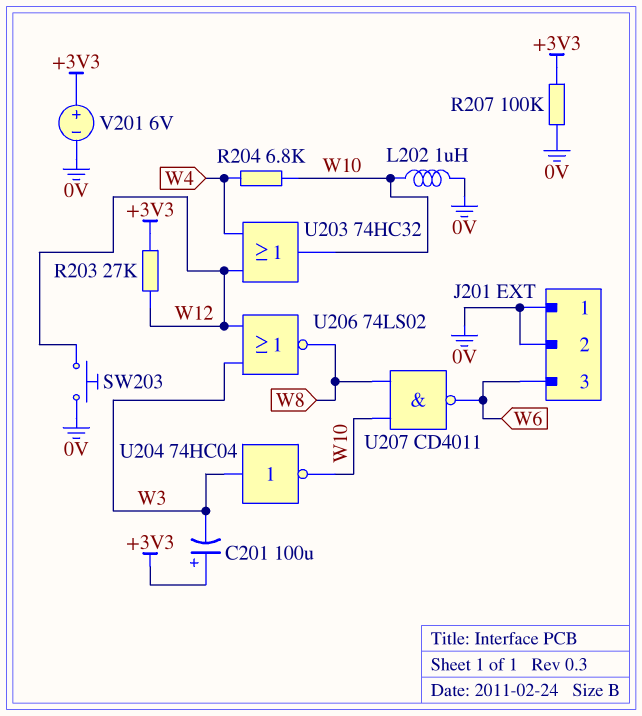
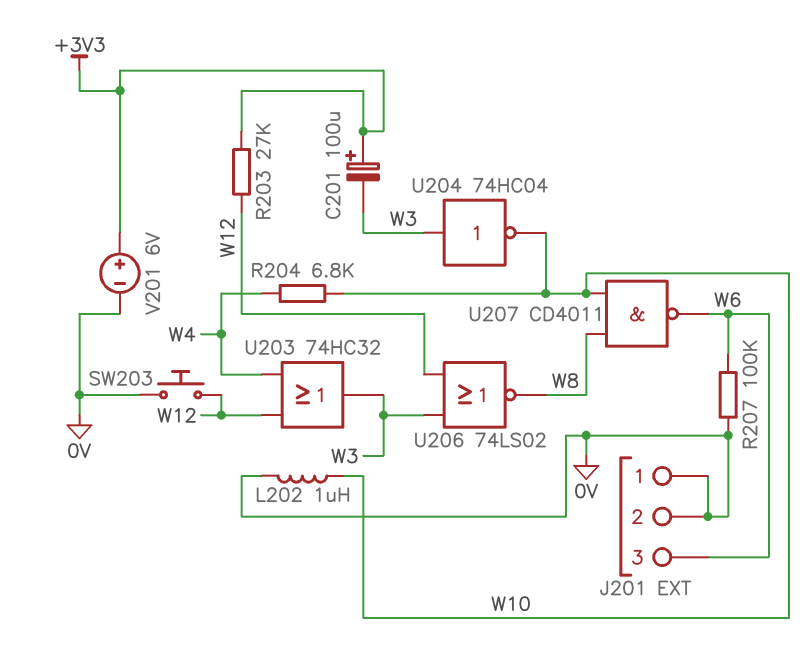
R207: 100k (+3V3, 0V) -> 100k (0V, W6)
U203: OR 74HC32 (in W4, in W12, out W10) -> OR 74HC32 (in W4, in W12, out W3)

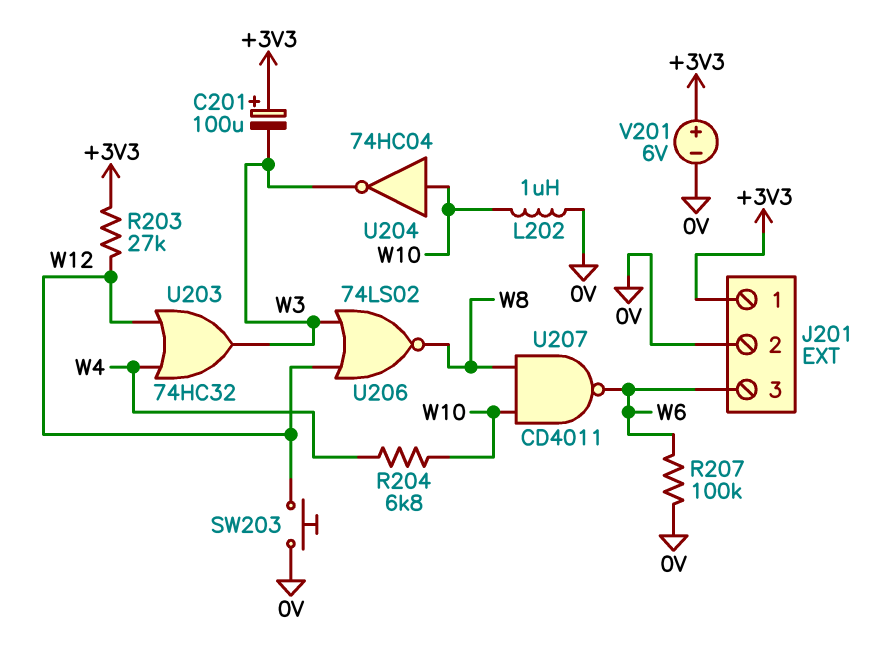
J201 pin 1: 0V -> +3V3
U204: NOT 74HC04 (in W3, out W10) -> NOT 74HC04 (in W10, out W3)

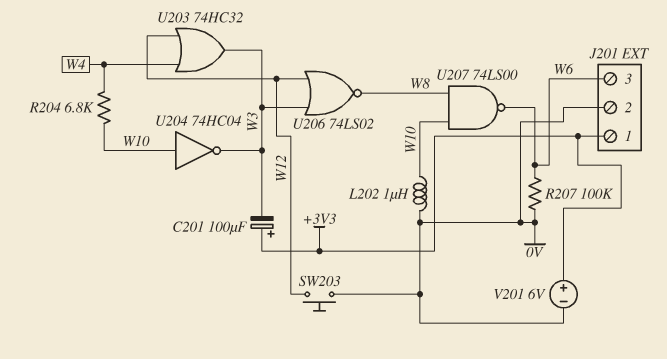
R203: 27k (+3V3, W12) -> none
U207: NAND CD4011 (in W8, in W10, out W6) -> NAND 74LS00 (in W8, in W10, out W6)

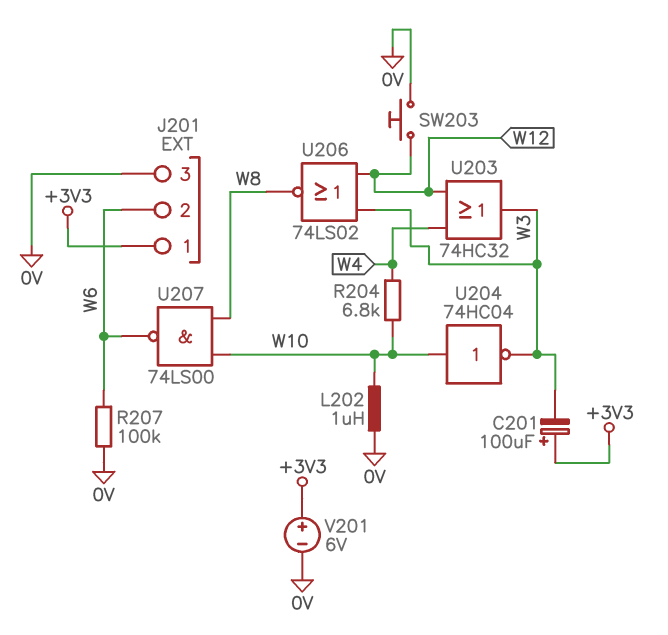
J201 pin 2: 0V -> W6
J201 pin 3: W6 -> 0V

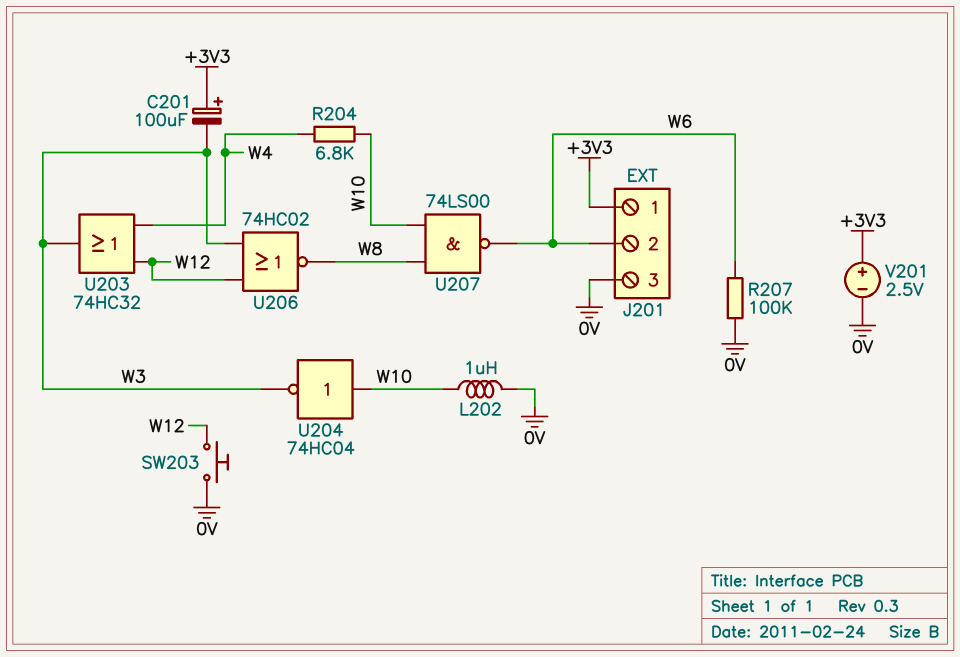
U206: NOR 74LS02 (in W3, in W12, out W8) -> NOR 74HC02 (in W3, in W12, out W8)
V201: 6V (plus +3V3, minus 0V) -> 2.5V (plus +3V3, minus 0V)

